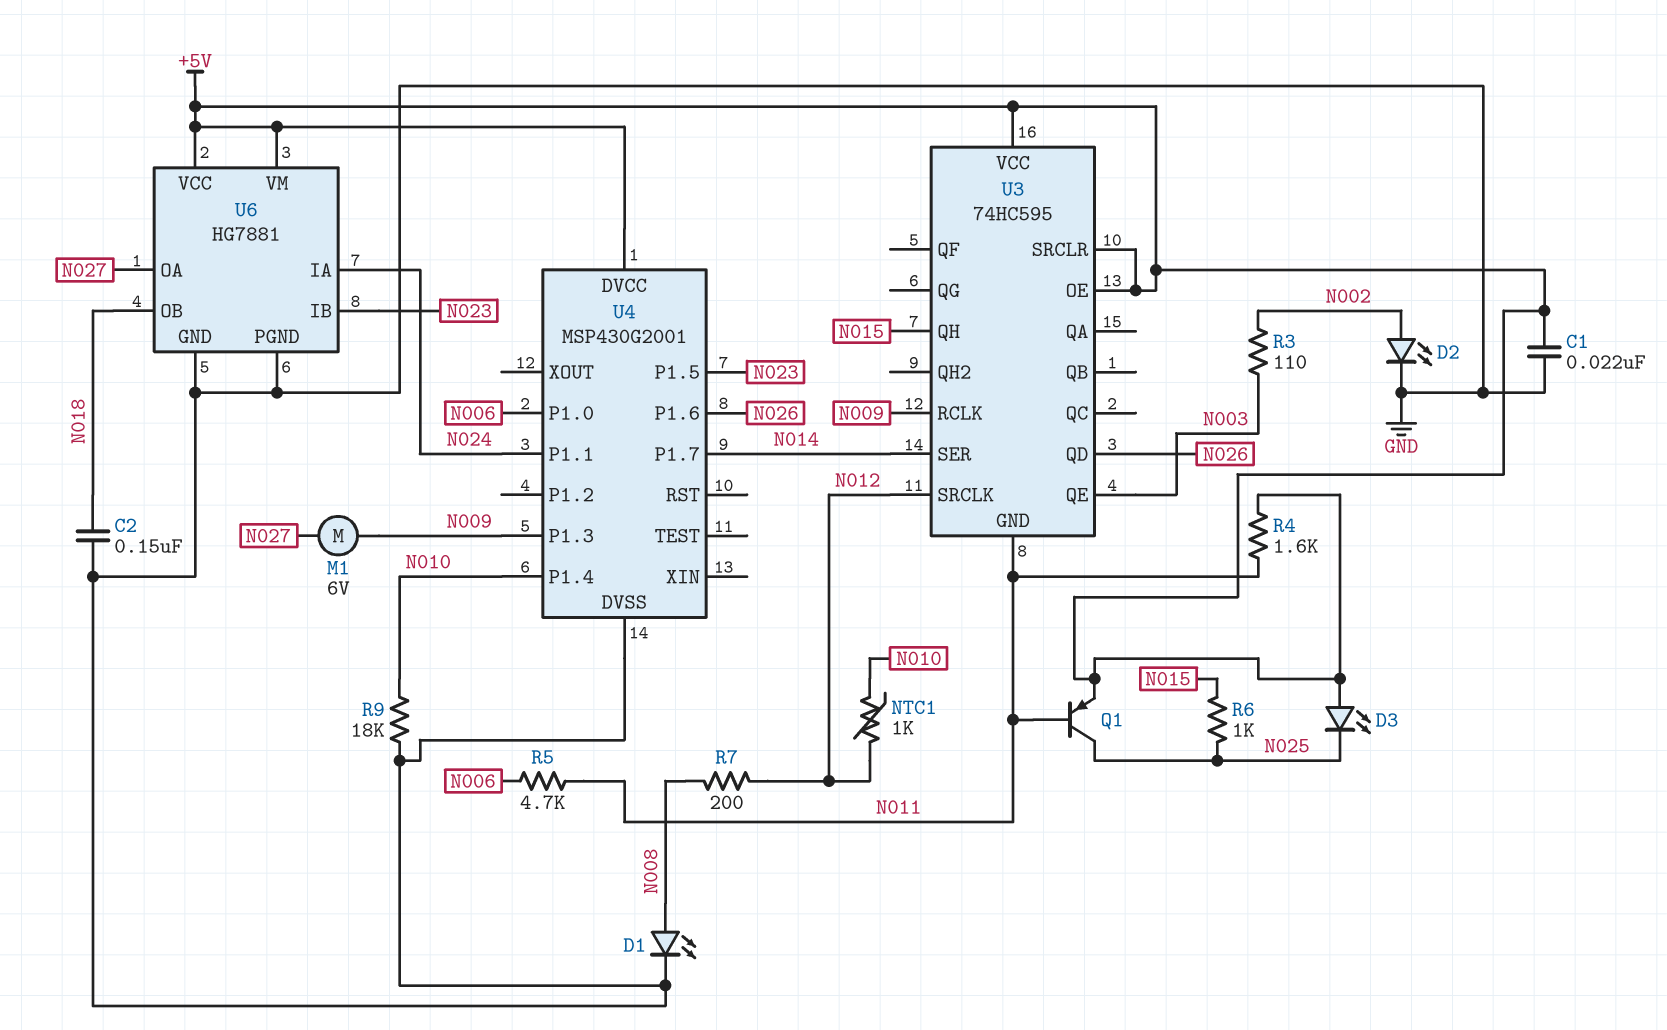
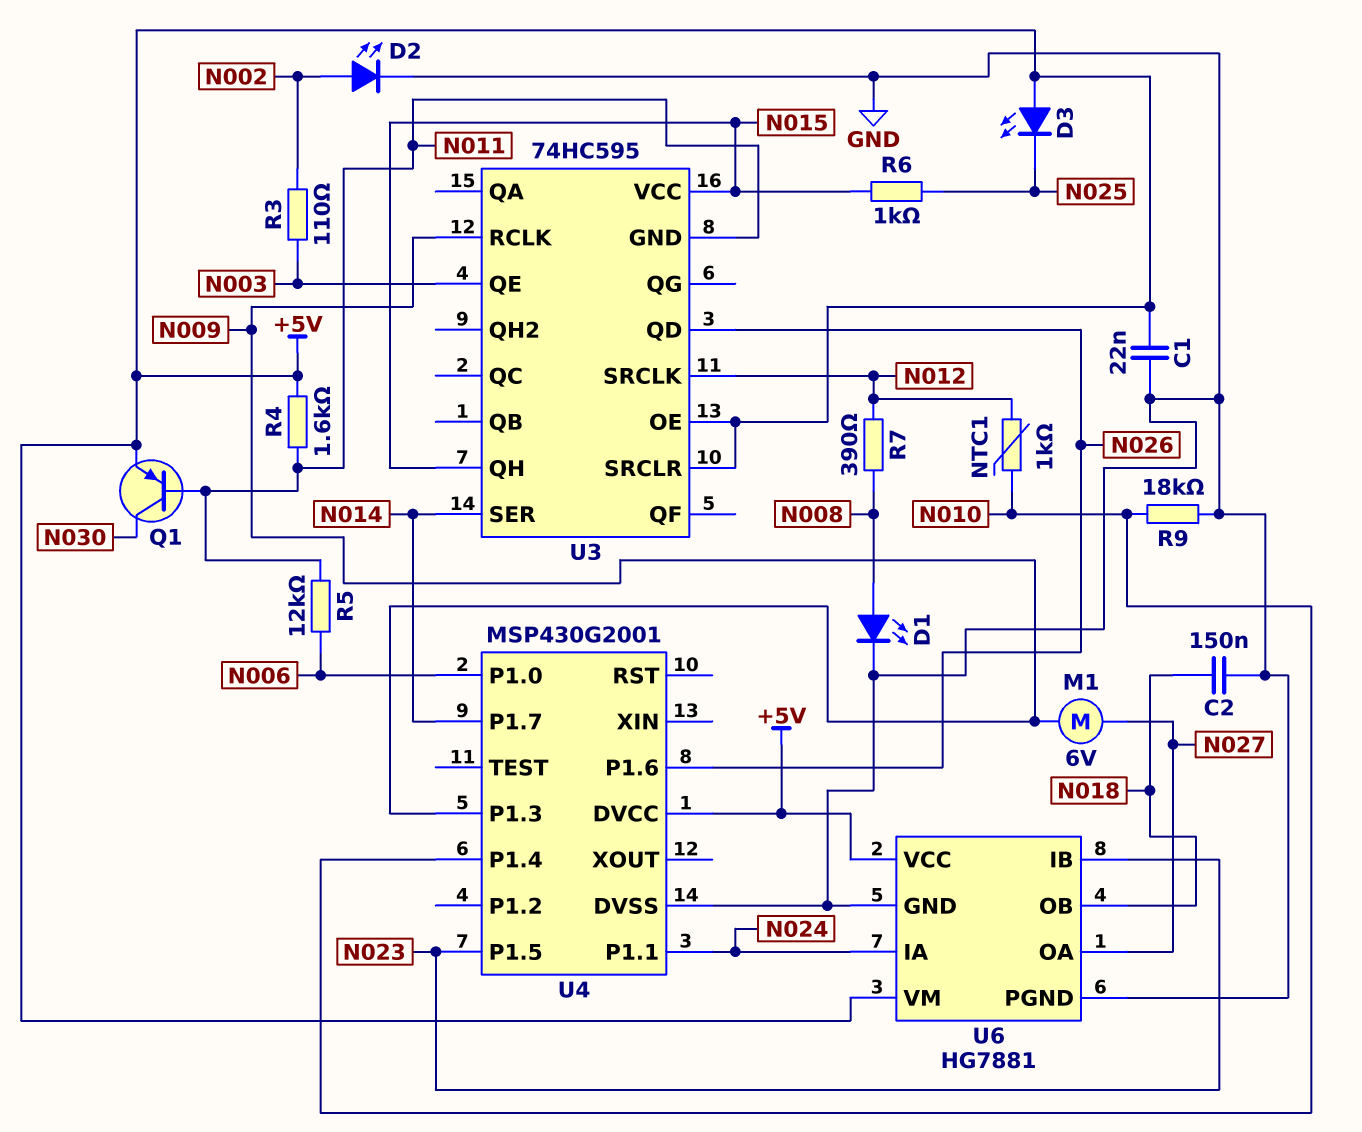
Q1: PNP (B N011, C N025, E +5V) -> PNP (B N011, C N030, E +5V)
R5: 4.7k (N006, N011) -> 12k (N006, N011)
R7: 200 (N008, N012) -> 390 (N008, N012)
U3 pin VCC: +5V -> N015

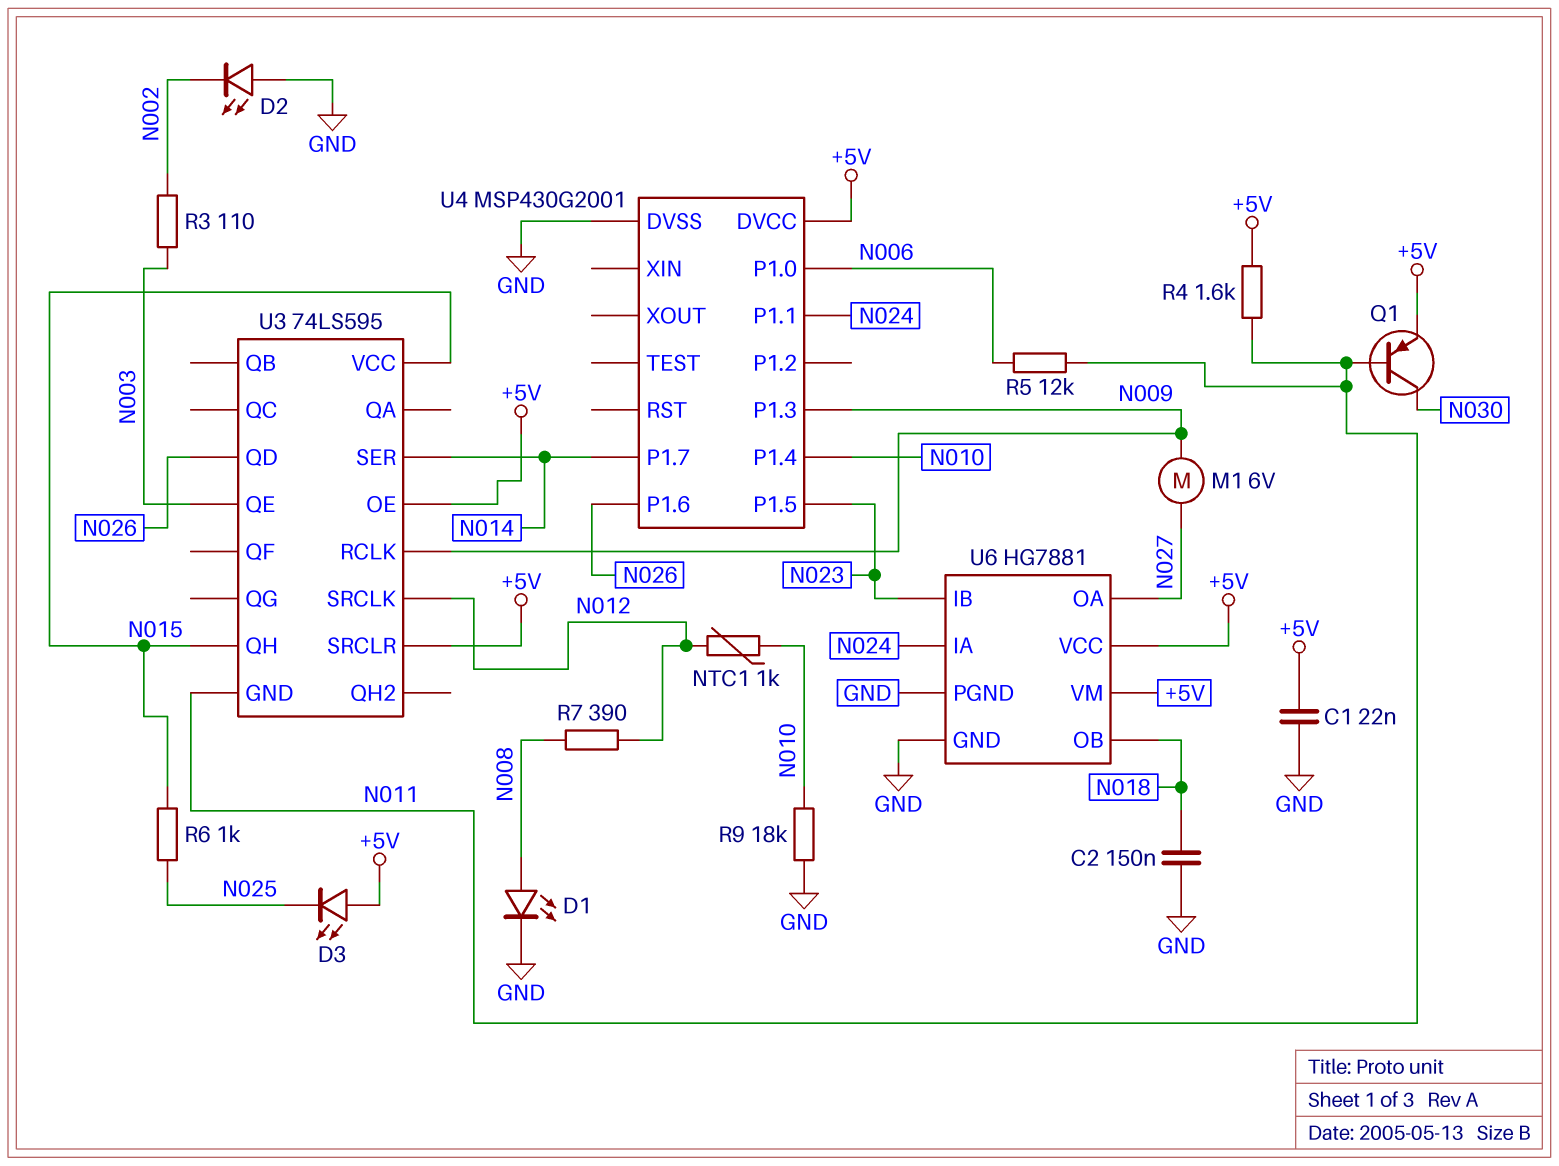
D2: LED (A N002, K GND) -> LED (A GND, K N002)
U3: 74HC595 -> 74LS595

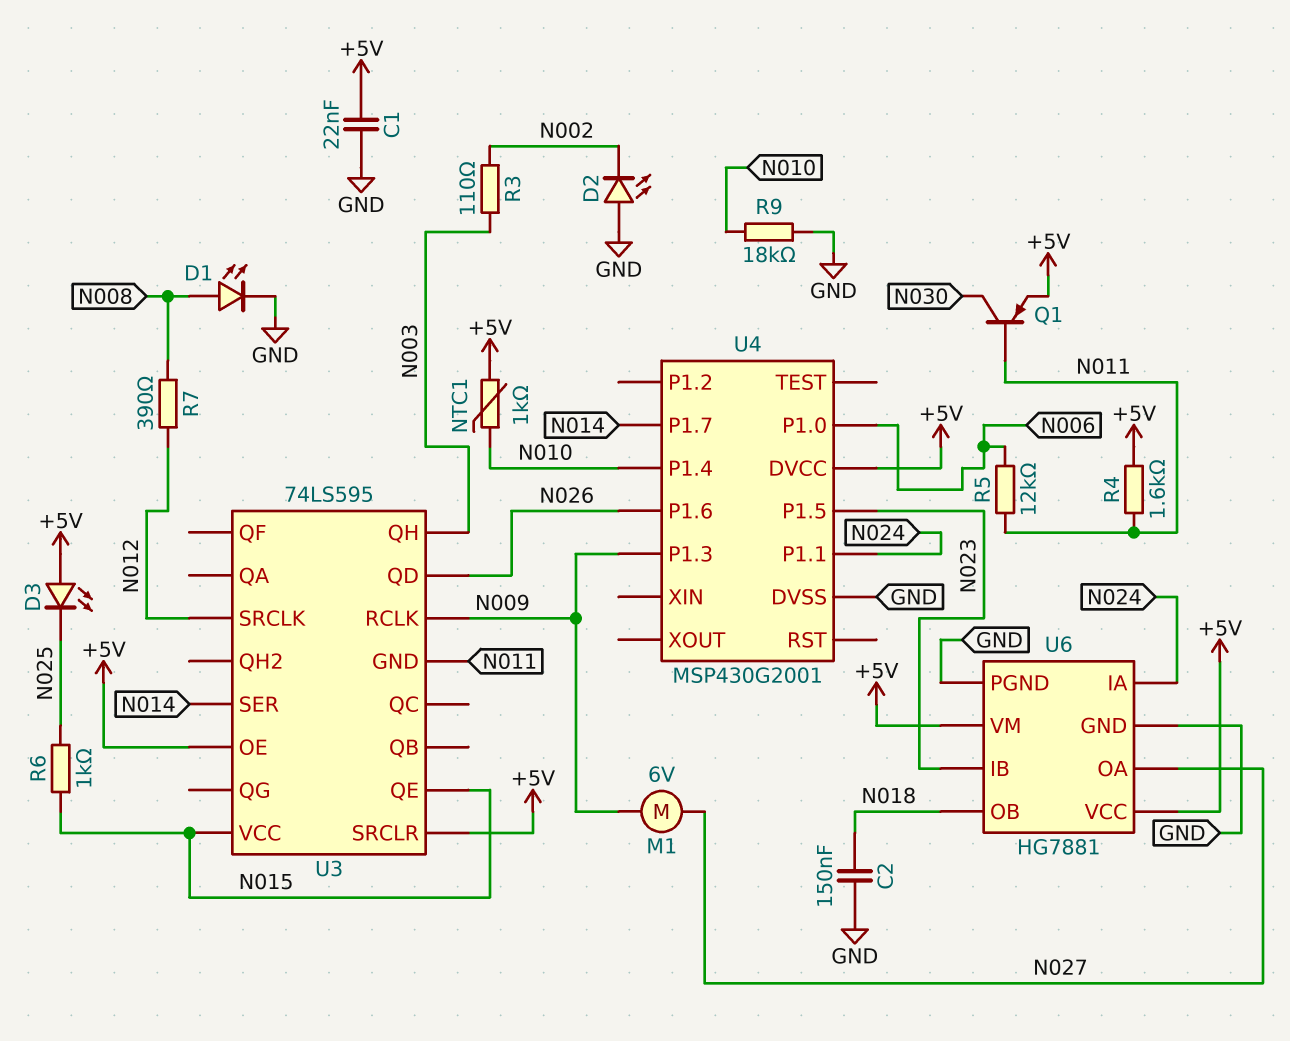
NTC1: 1k (N010, N012) -> 1k (+5V, N010)
U3 pin QE: N003 -> N015
U3 pin QH: N015 -> N003

